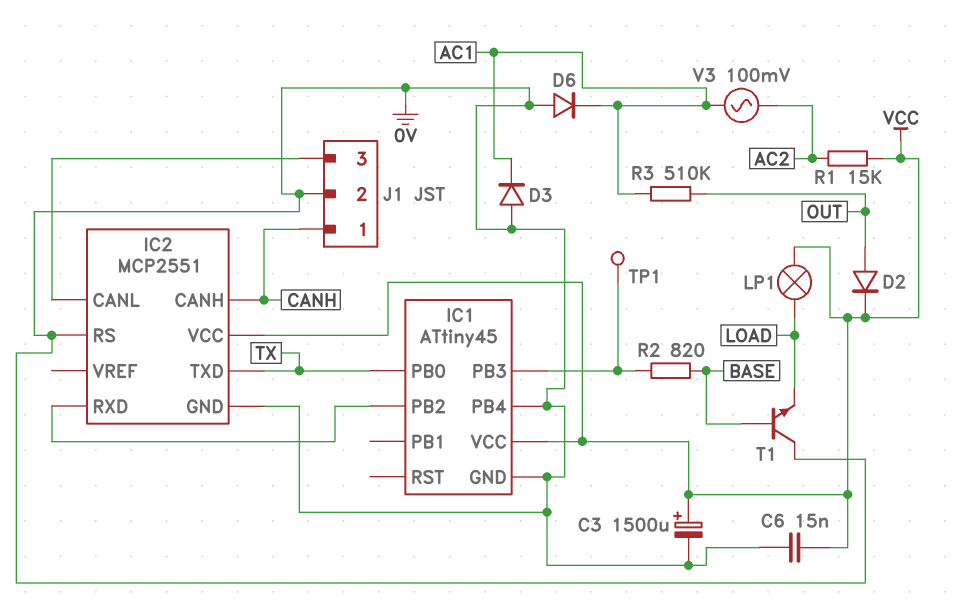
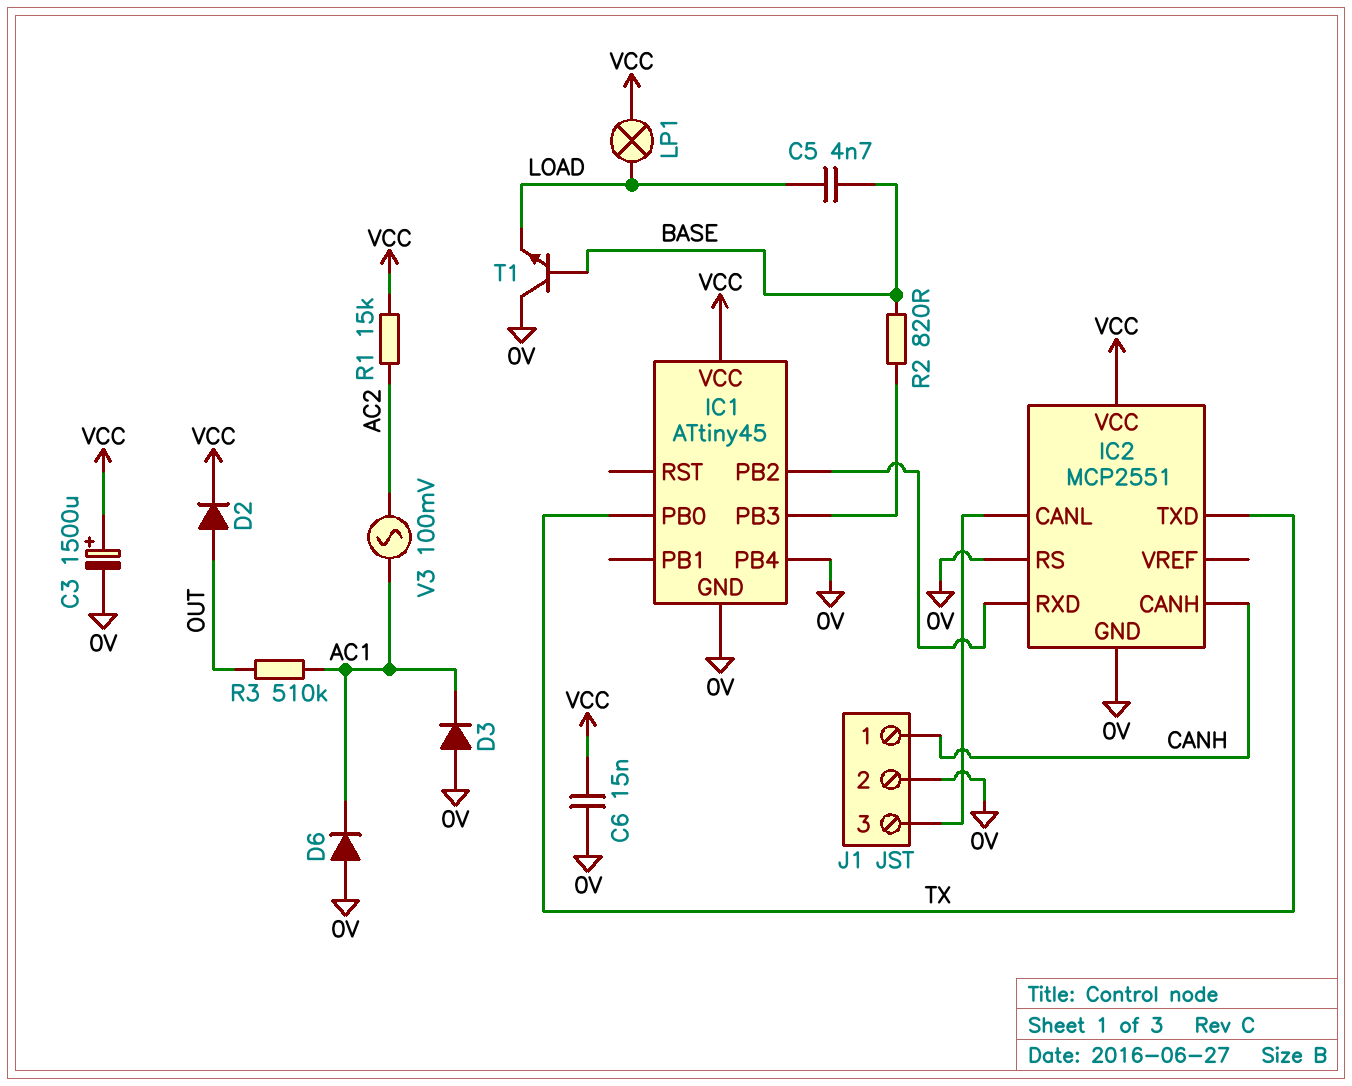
C5: none -> 4.7nF (BASE, LOAD)
TP1: test point (IC1/PB3) -> none

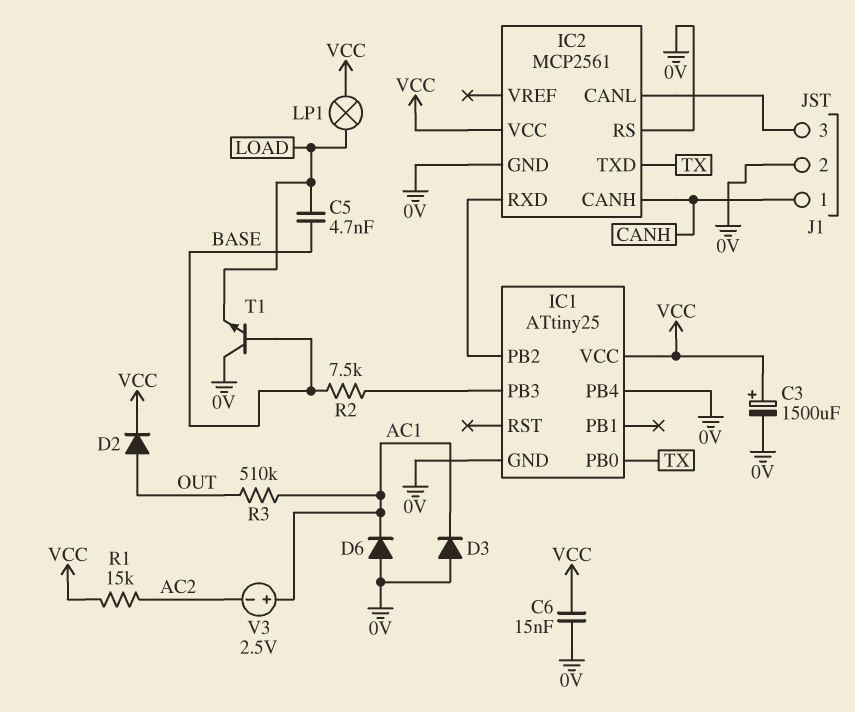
IC1: ATtiny45 -> ATtiny25
IC2: MCP2551 -> MCP2561
R2: 820 (BASE, IC1/PB3) -> 7.5k (BASE, IC1/PB3)
V3: AC 100mV (AC1, AC2) -> 2.5V (plus AC1, minus AC2)

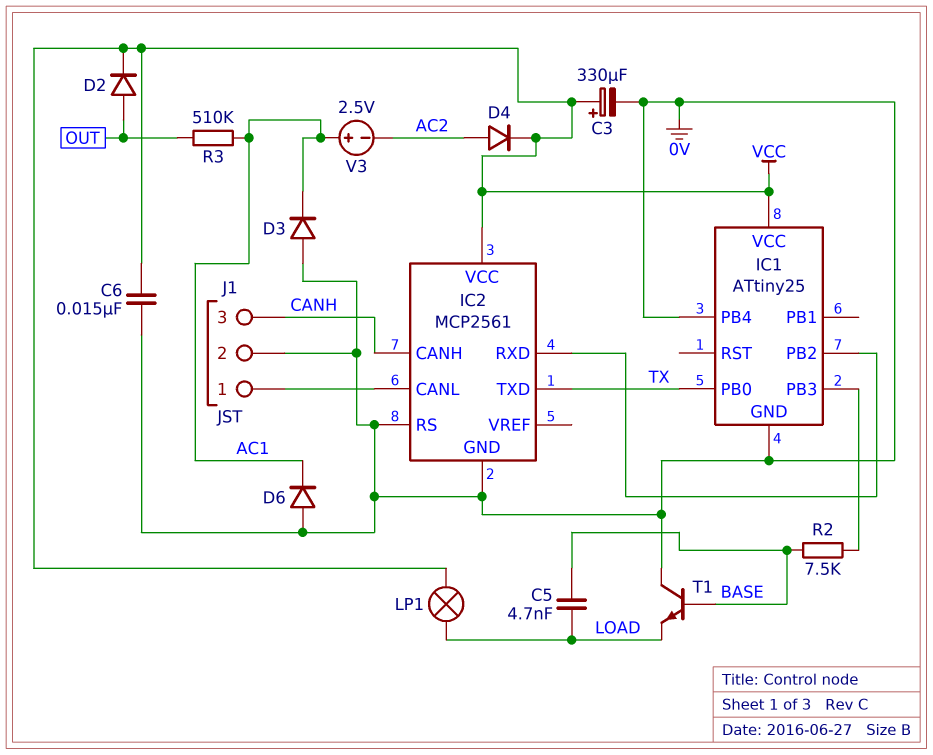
C3: 1500uF (plus VCC, minus 0V) -> 330uF (plus VCC, minus 0V)
D4: none -> diode (A AC2, K VCC)
J1 pin 1: CANH -> IC2/CANL
J1 pin 3: IC2/CANL -> CANH
R1: 15k (AC2, VCC) -> none

